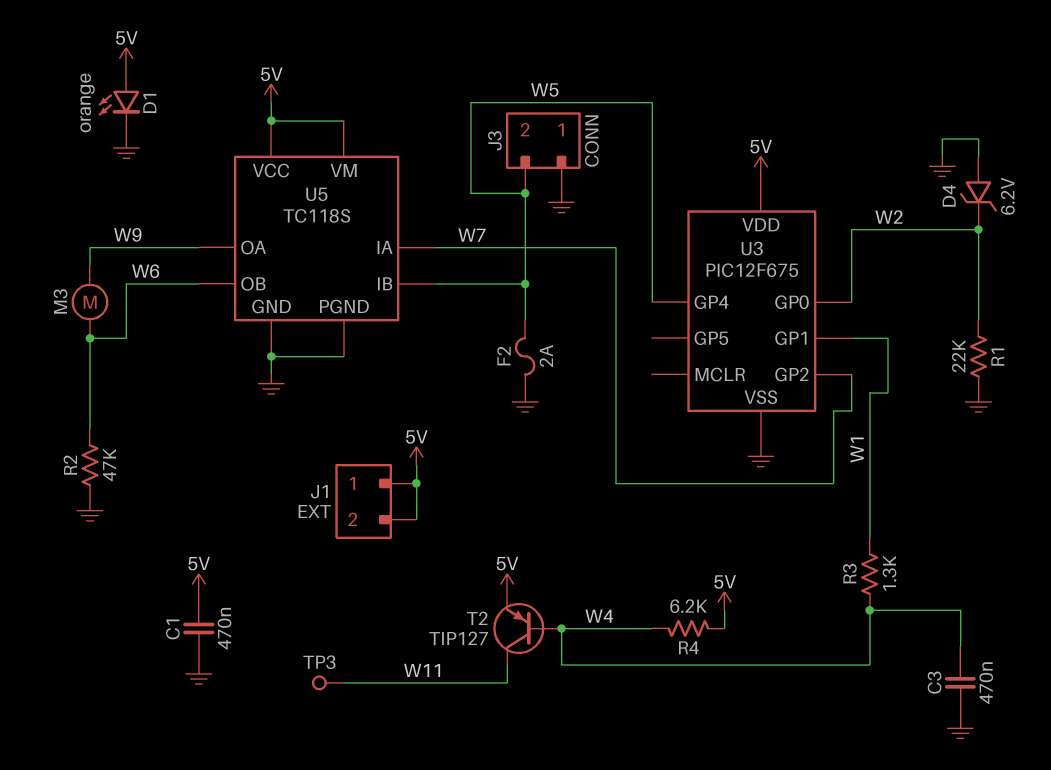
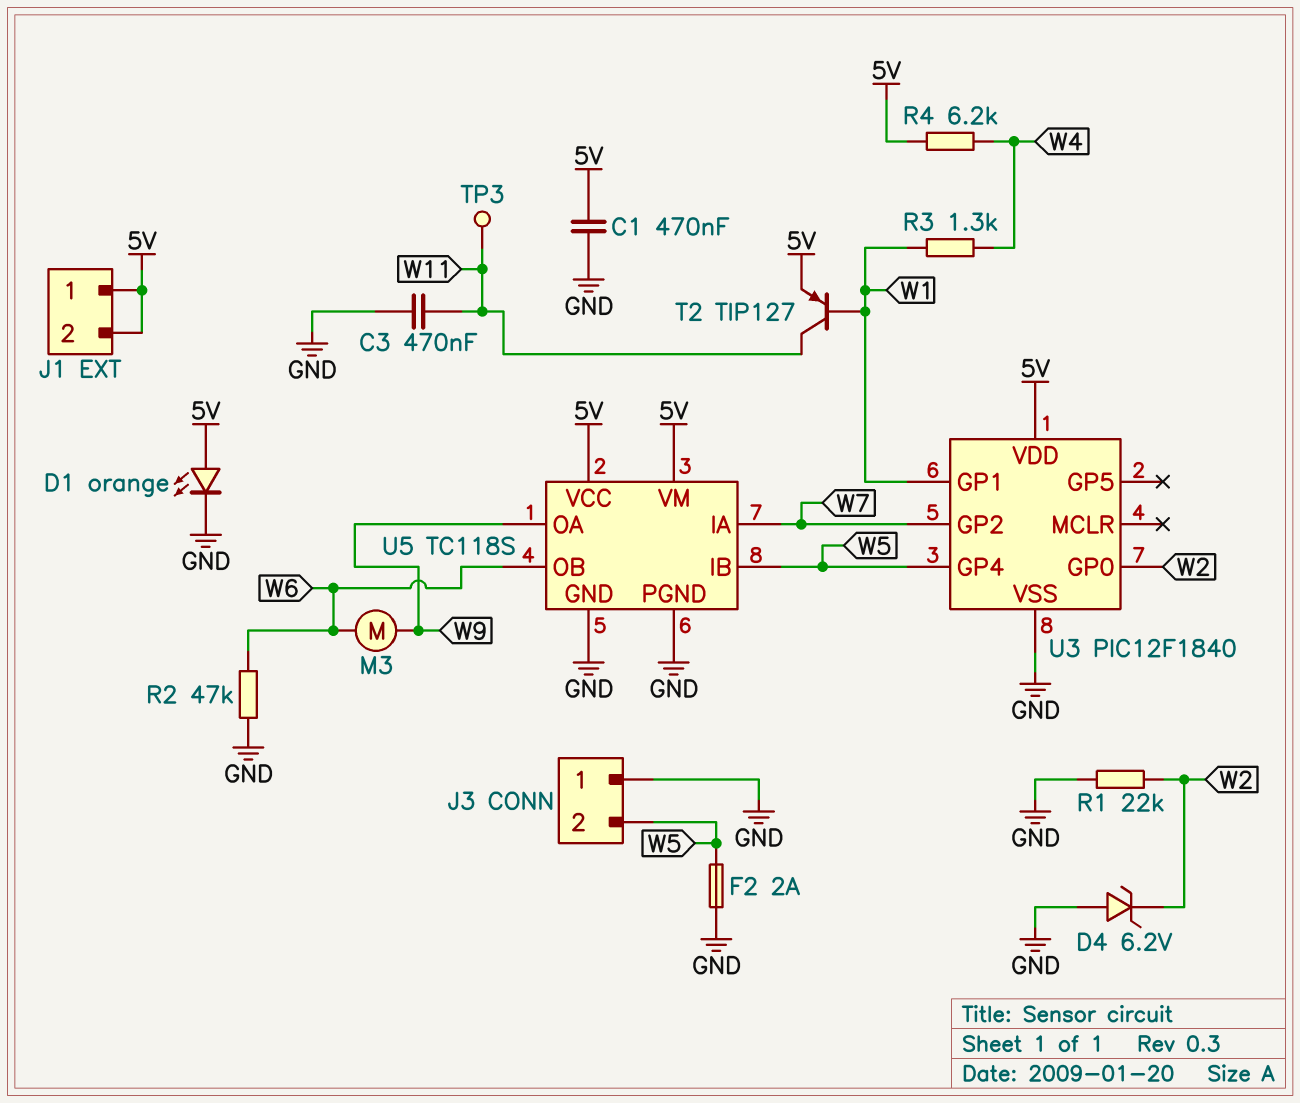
C3: 470nF (GND, W4) -> 470nF (GND, W11)
T2: PNP TIP127 (B W4, C W11, E 5V) -> PNP TIP127 (B W1, C W11, E 5V)
U3: PIC12F675 -> PIC12F1840

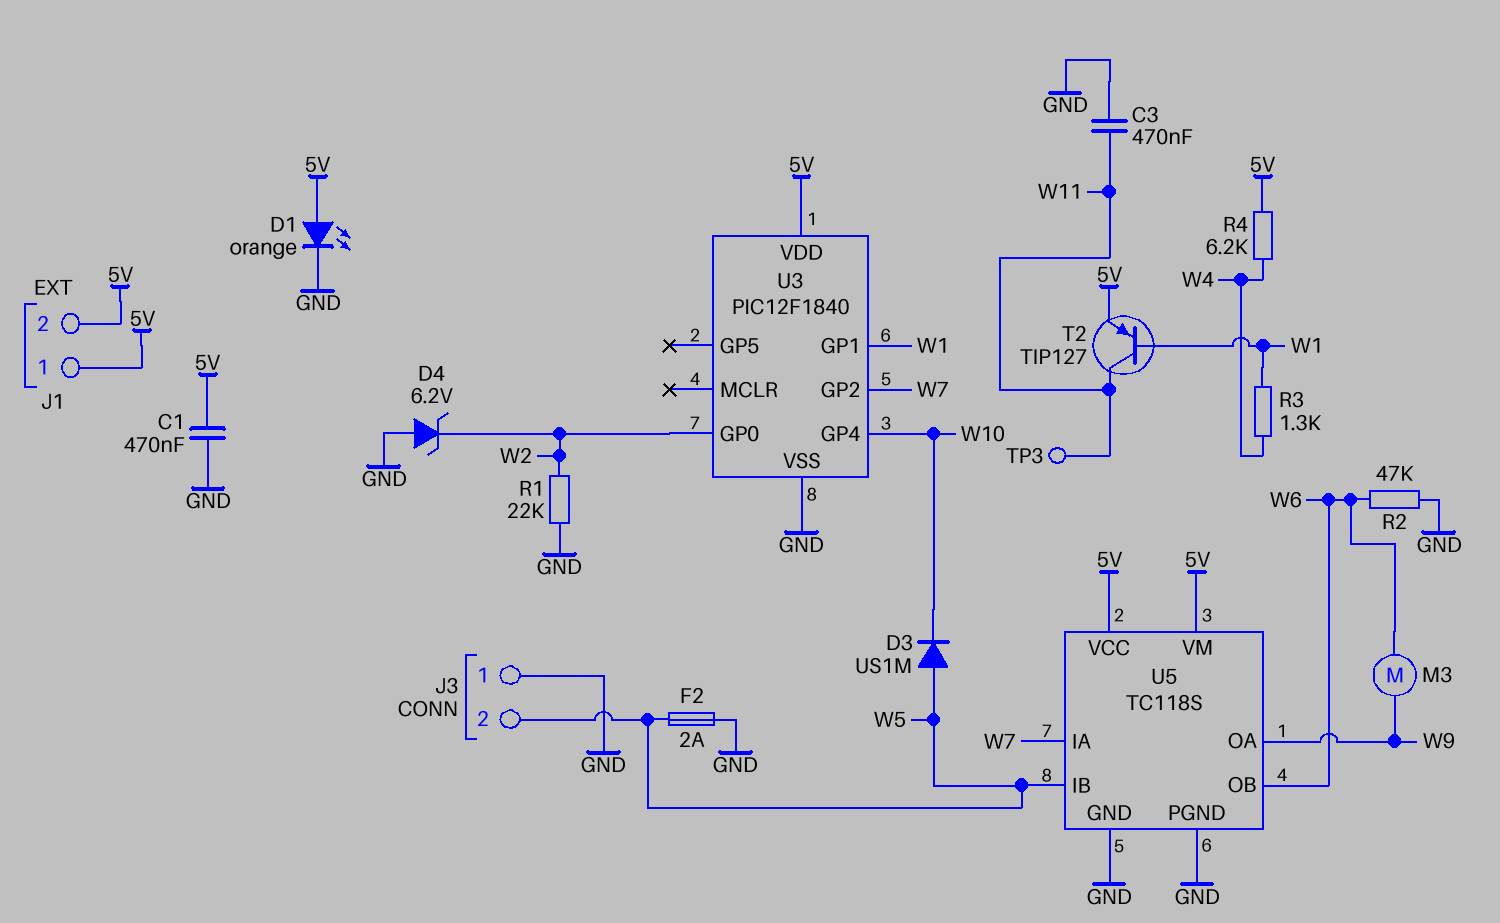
D3: none -> diode US1M (A W5, K W10)
U3 pin GP4: W5 -> W10

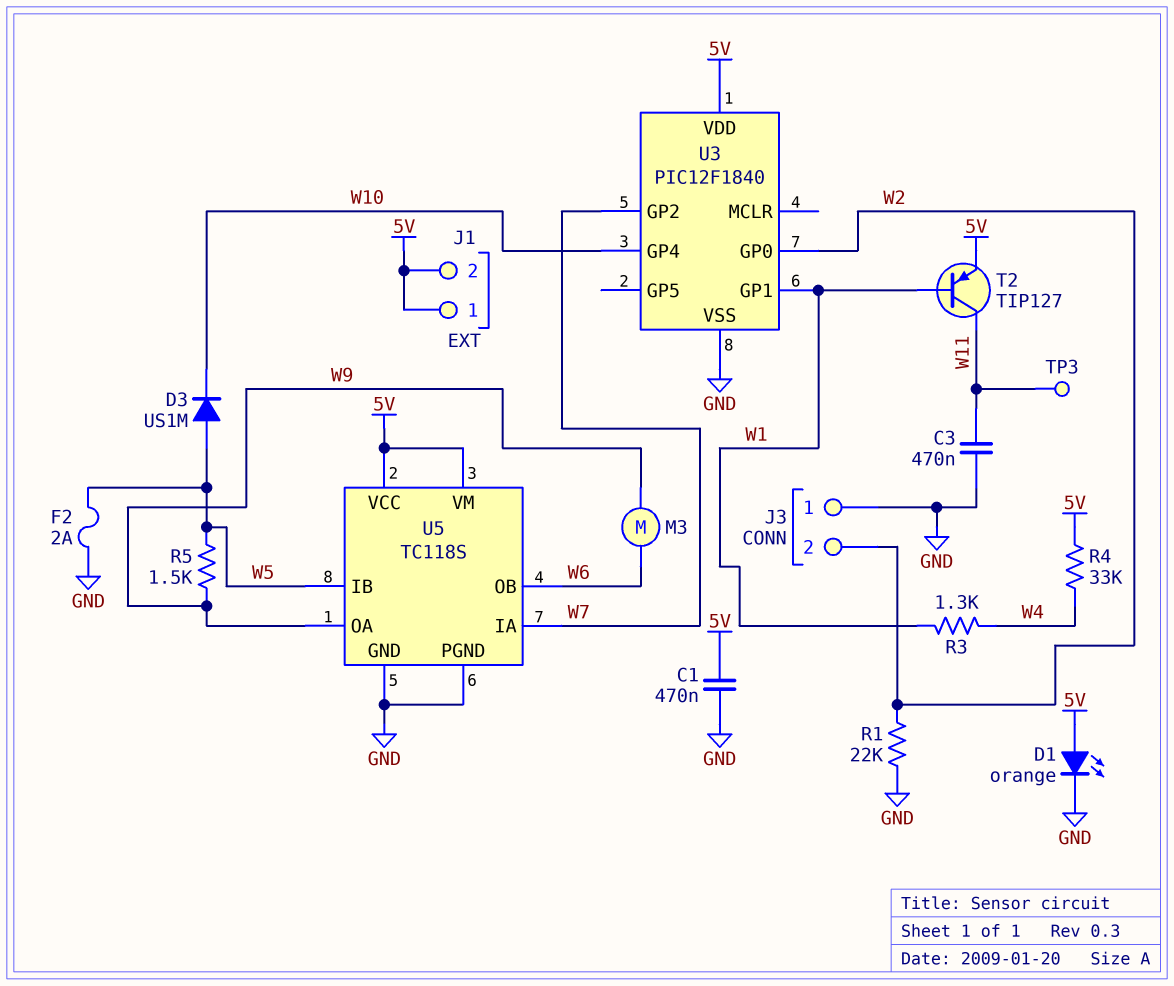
D4: zener 6.2V (A GND, K W2) -> none
J3 pin 2: W5 -> W2
R2: 47k (GND, W6) -> none
R4: 6.2k (5V, W4) -> 33k (5V, W4)
R5: none -> 1.5k (W5, W9)

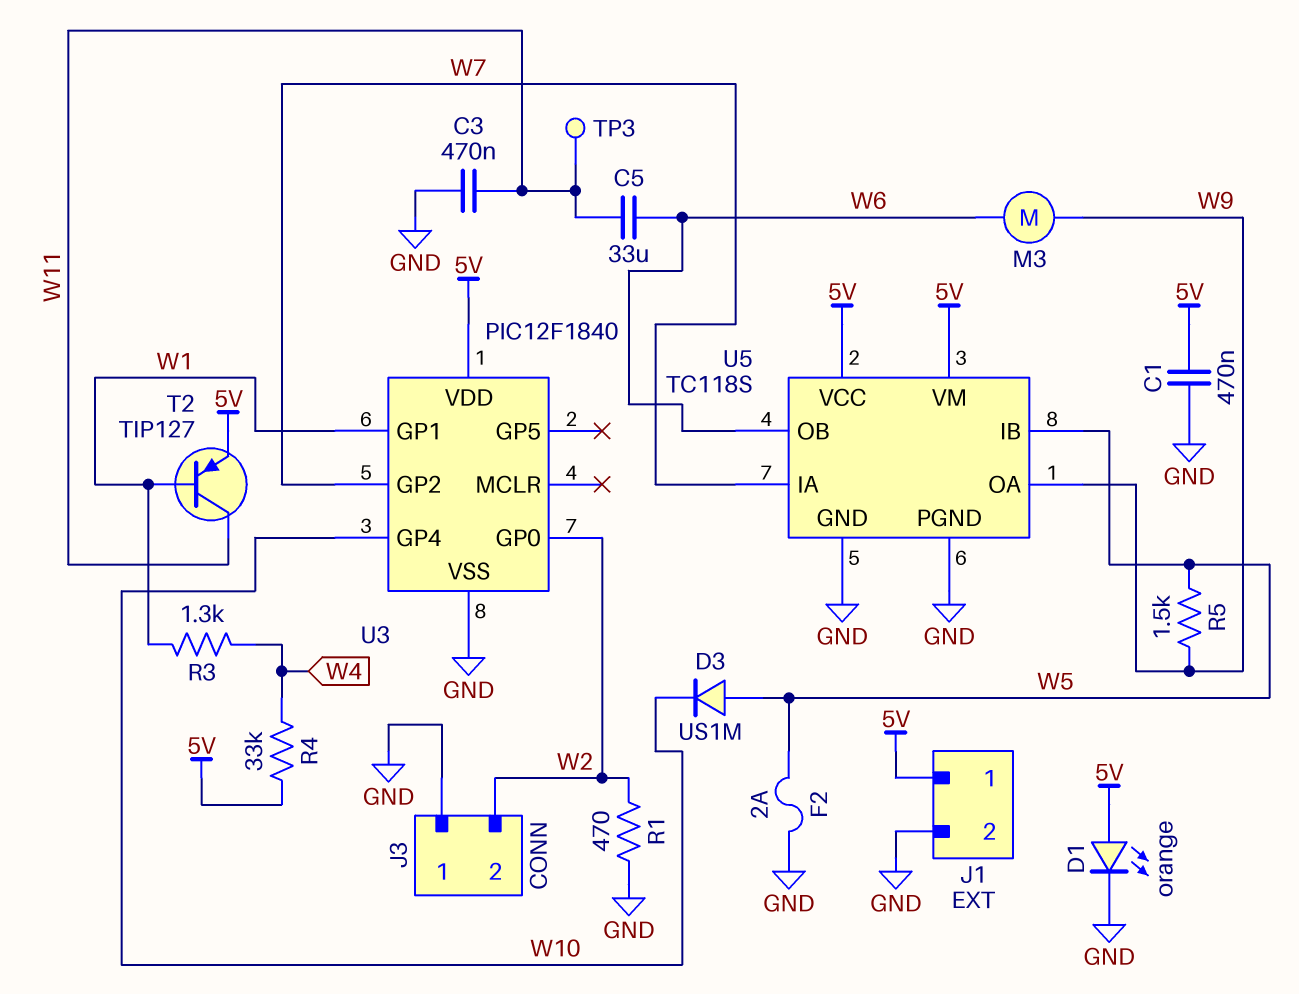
C5: none -> 33uF (W6, W11)
J1 pin 2: 5V -> GND
R1: 22k (GND, W2) -> 470 (GND, W2)

